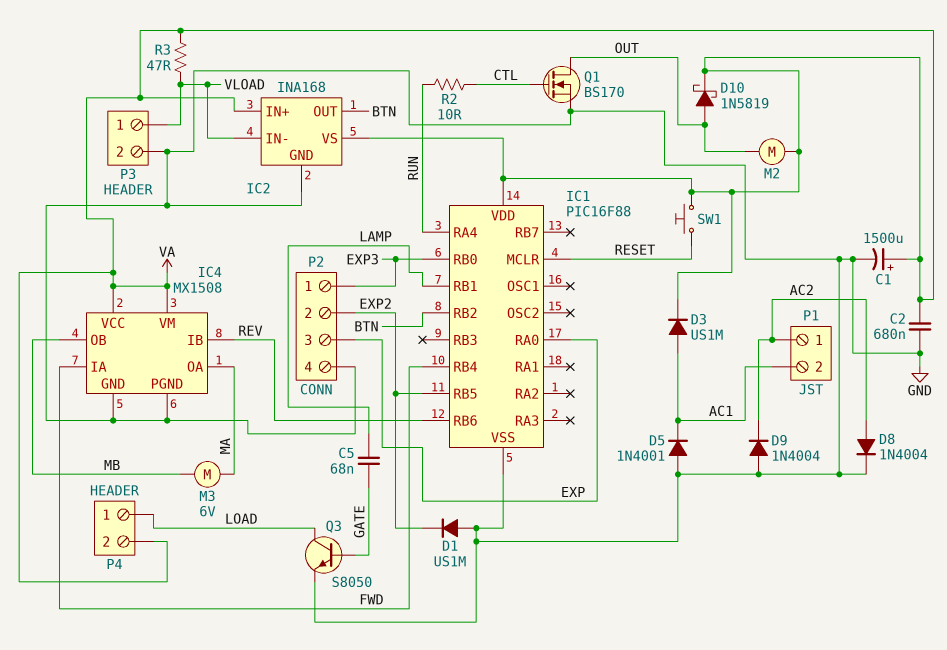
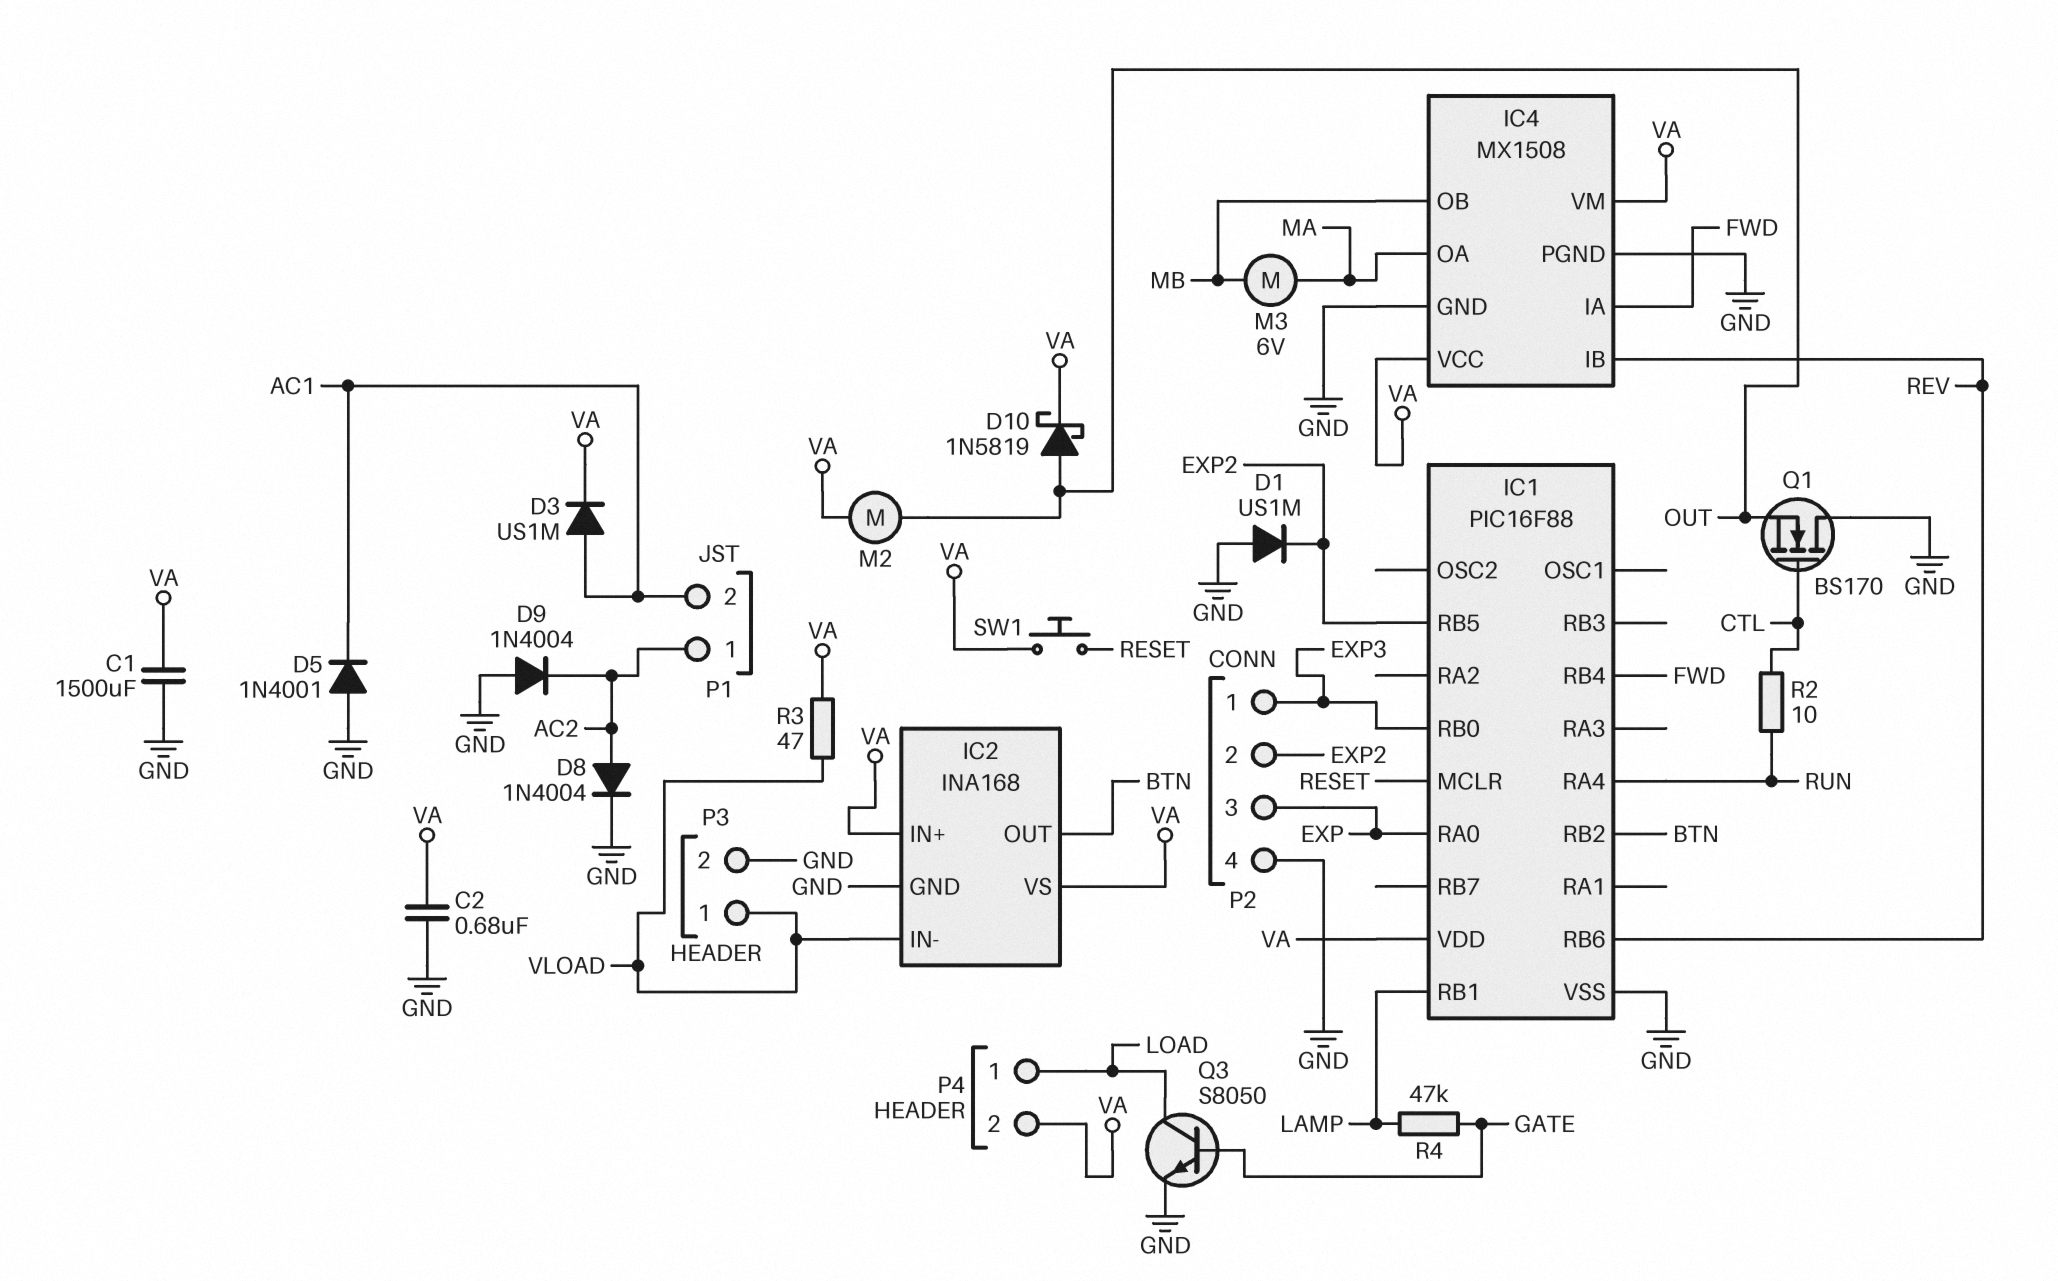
C1: 1500uF (plus VA, minus GND) -> 1500uF (GND, VA)
C5: 68nF (GATE, LAMP) -> none
Q1: NMOS BS170 (G CTL, D OUT, S GND) -> NMOS BS170 (G CTL, D GND, S OUT)
R4: none -> 47k (GATE, LAMP)

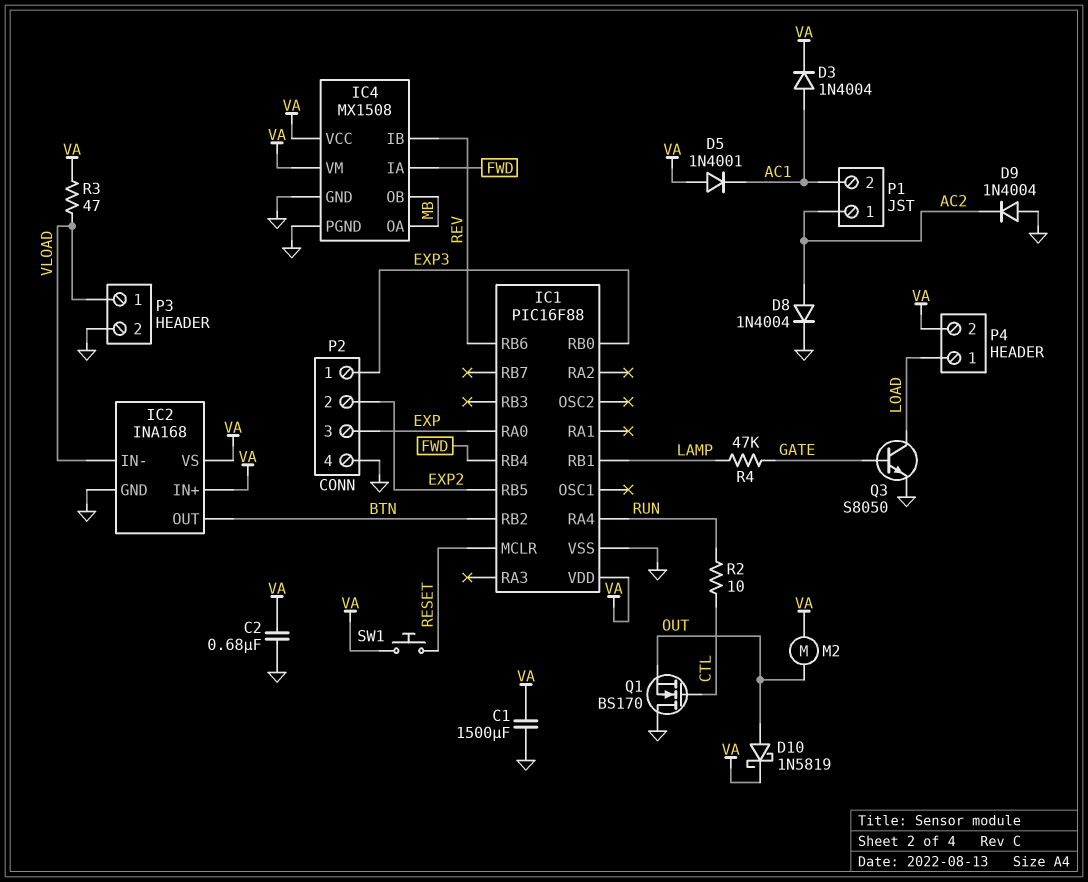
D1: diode US1M (A GND, K EXP2) -> none
D3: diode US1M (A AC1, K VA) -> diode 1N4004 (A AC1, K VA)
D5: diode 1N4001 (A GND, K AC1) -> diode 1N4001 (A VA, K AC1)
IC4 pin OA: MA -> MB
M3: motor 6V (MA, MB) -> none

